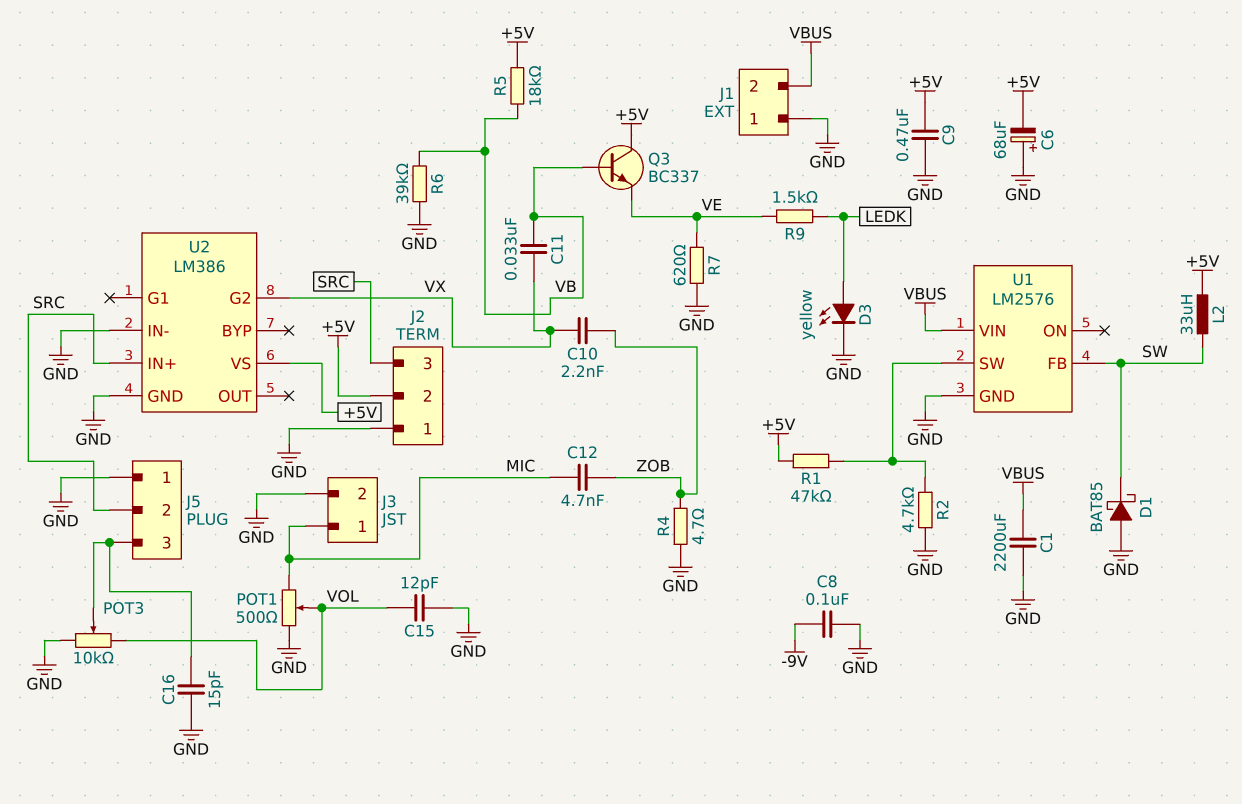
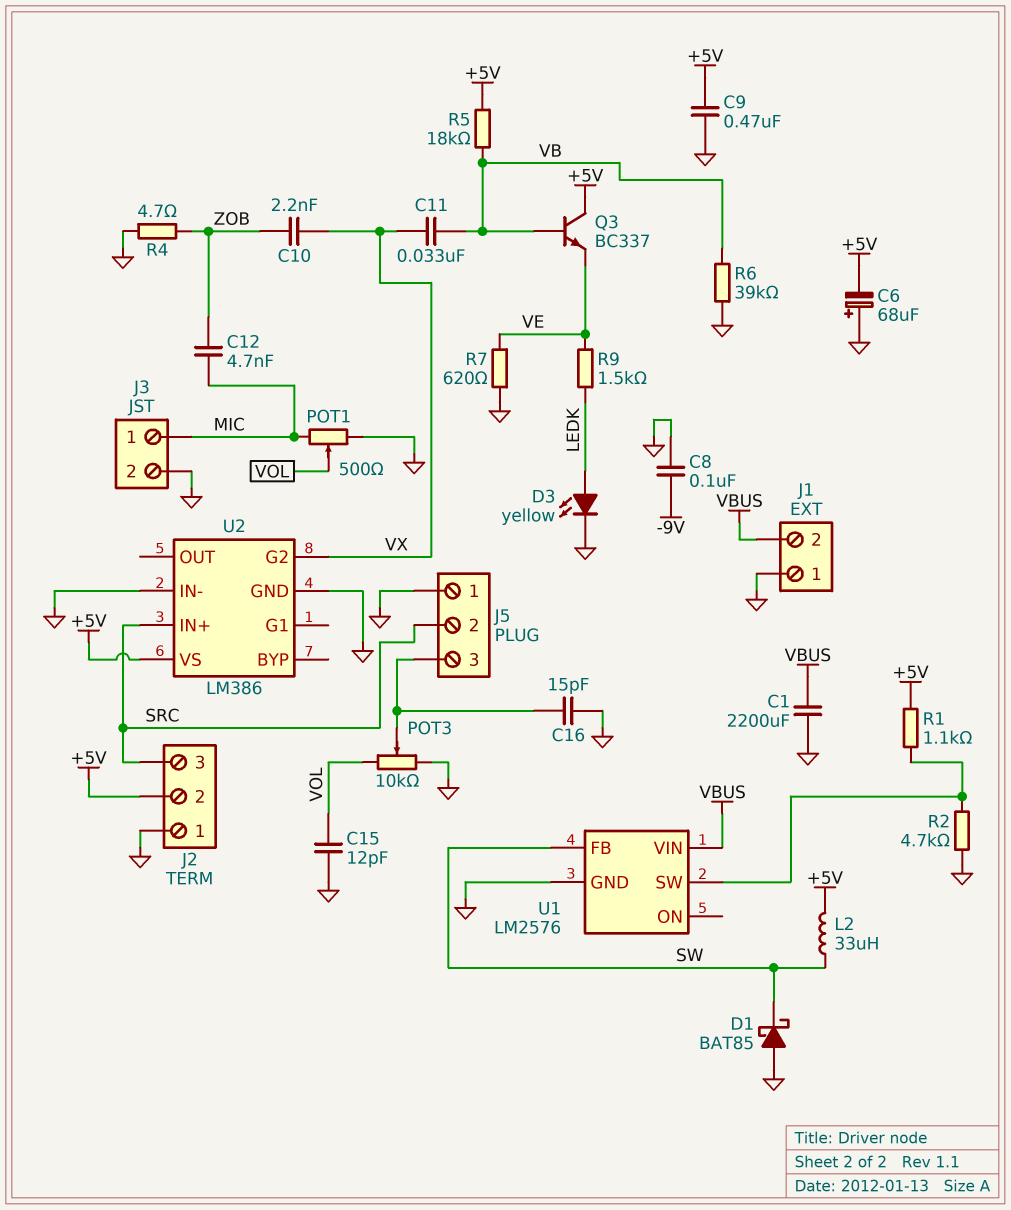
R1: 47k (+5V, U1/SW) -> 1.1k (+5V, U1/SW)

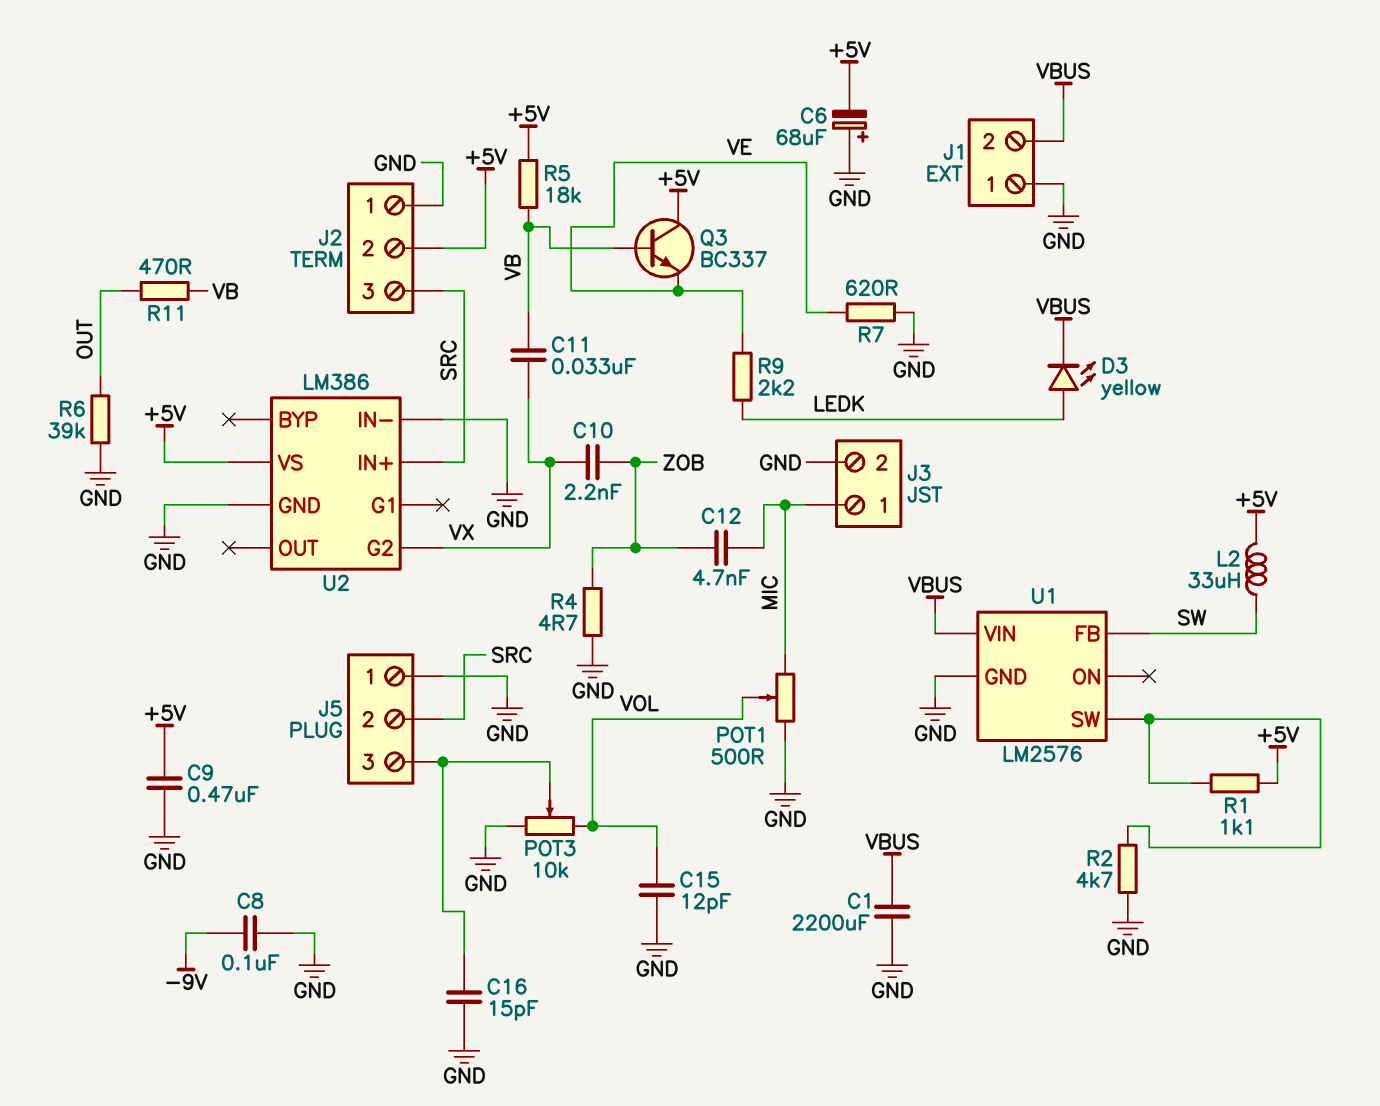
D1: schottky BAT85 (A GND, K SW) -> none
D3: LED yellow (A LEDK, K GND) -> LED yellow (A LEDK, K VBUS)
R6: 39k (GND, VB) -> 39k (GND, OUT)
R9: 1.5k (LEDK, VE) -> 2.2k (LEDK, VE)
R11: none -> 470 (OUT, VB)

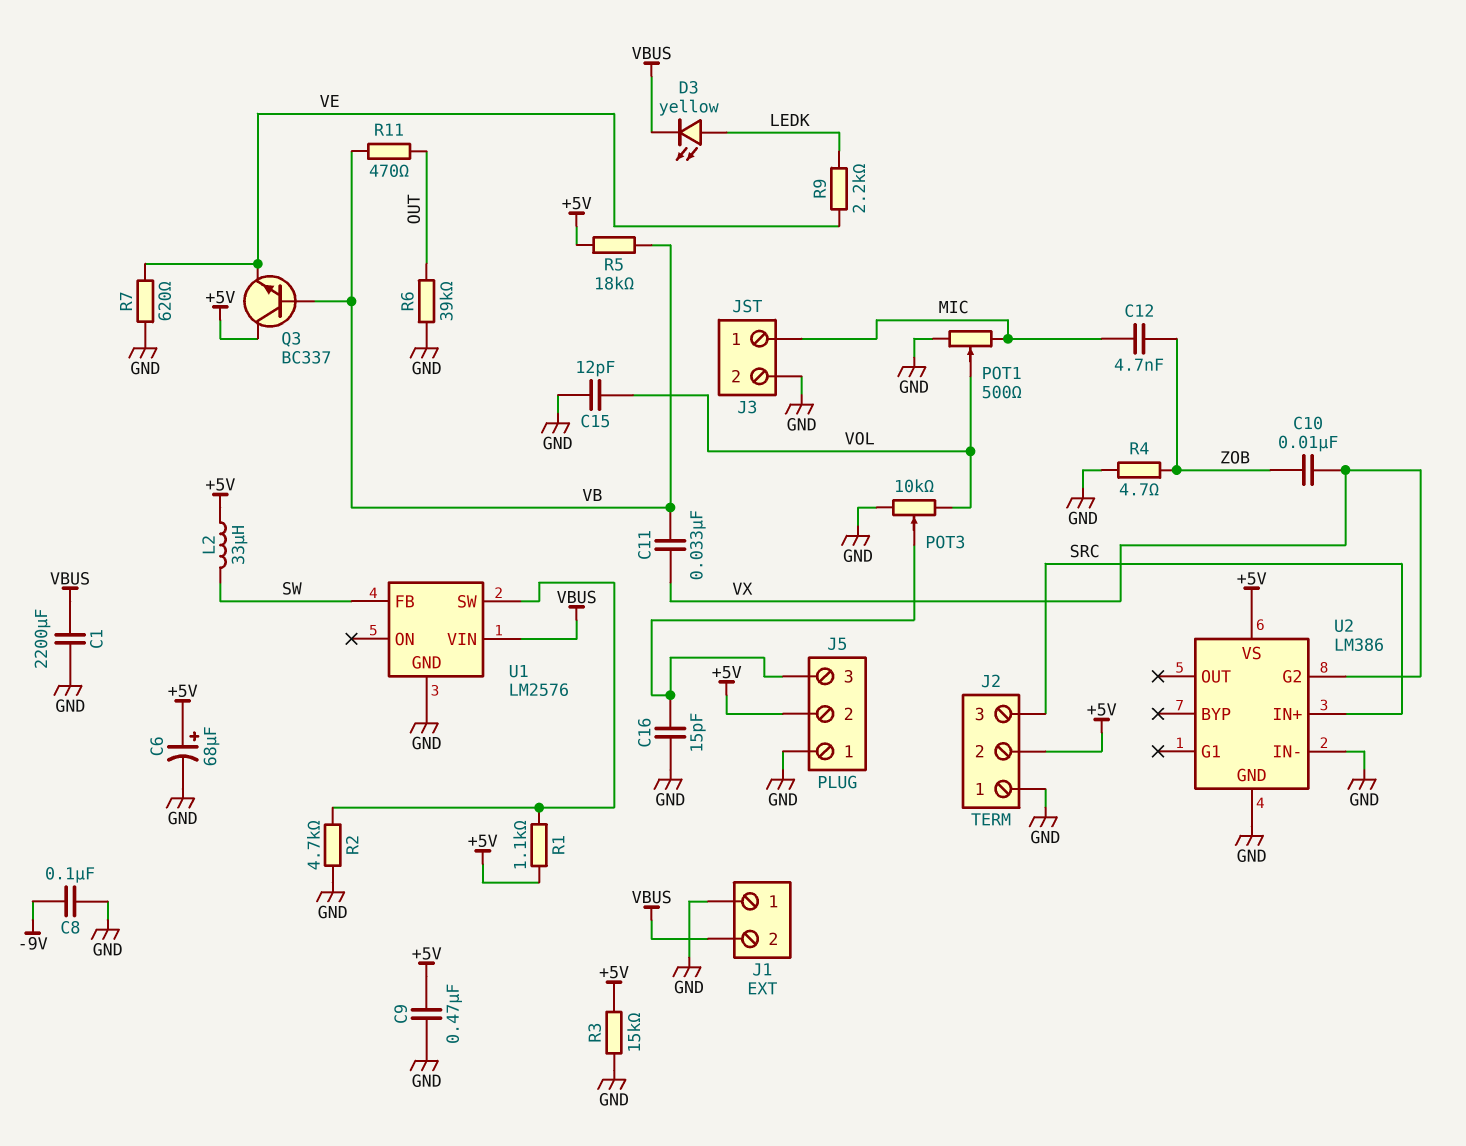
C6: 68uF (plus GND, minus +5V) -> 68uF (plus +5V, minus GND)
C10: 2.2nF (VX, ZOB) -> 10nF (VX, ZOB)
J5 pin 2: SRC -> +5V
R3: none -> 15k (+5V, GND)

